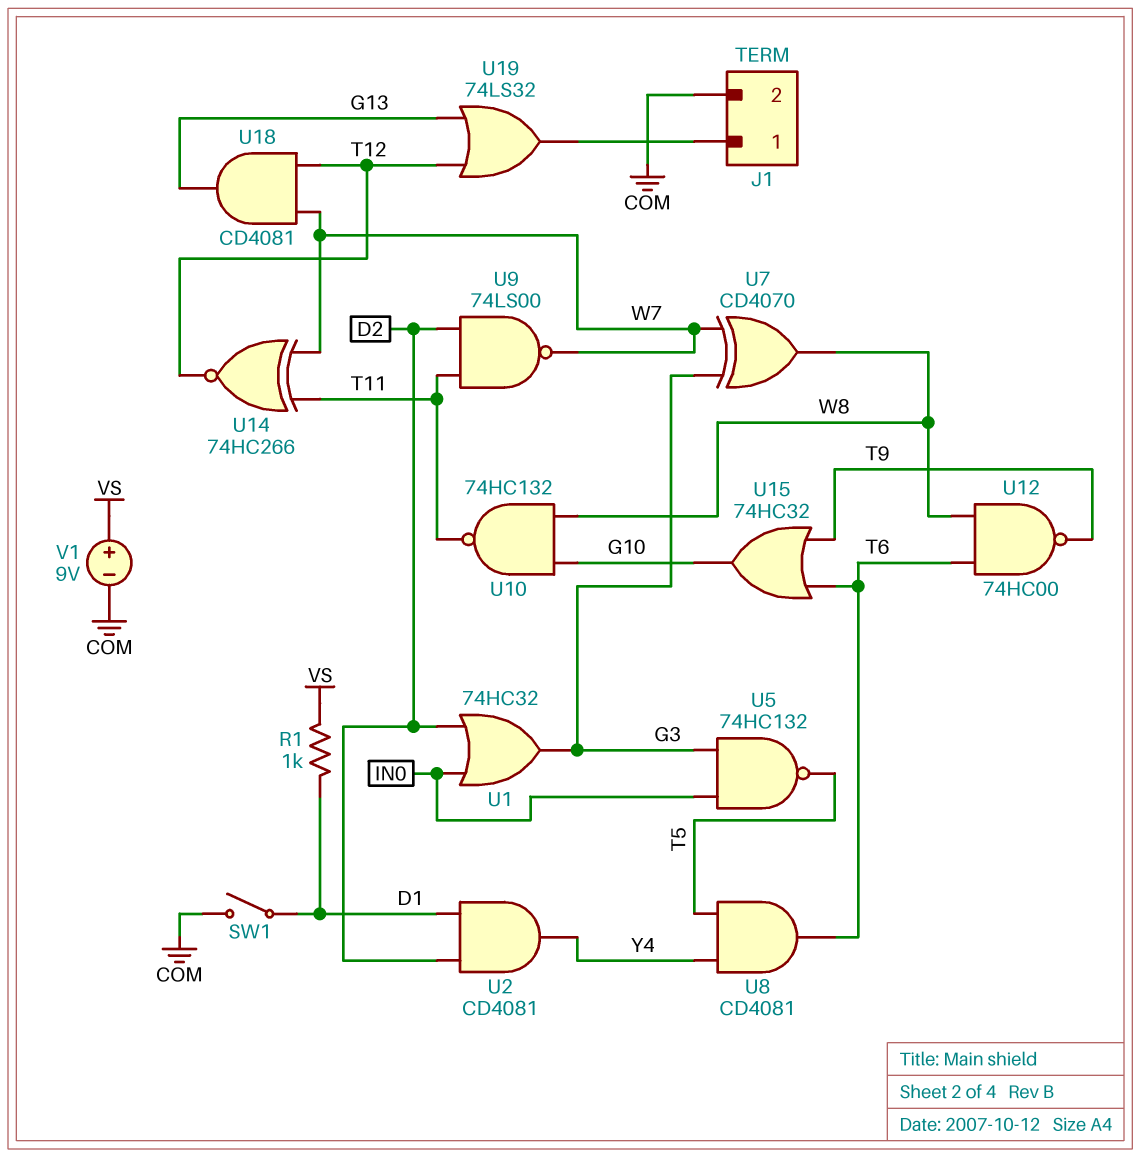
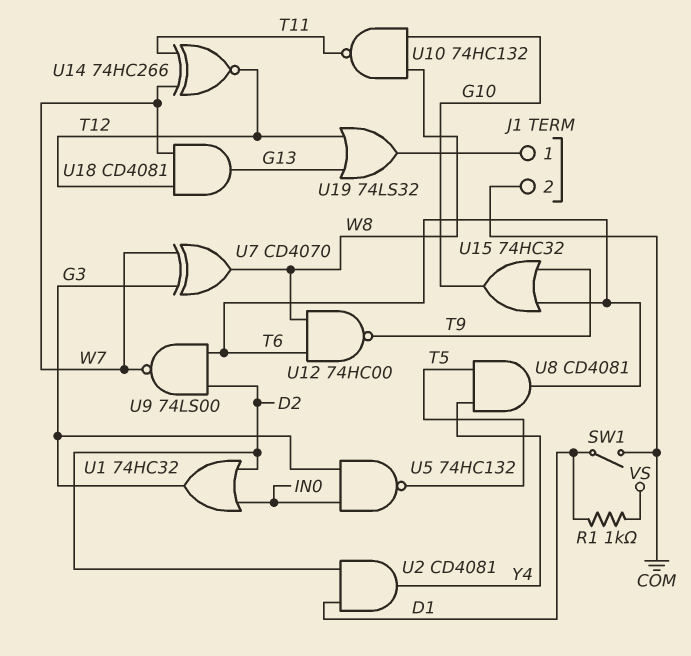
U9: NAND 74LS00 (in D2, in T11, out W7) -> NAND 74LS00 (in D2, in T6, out W7)
V1: 9V (plus VS, minus COM) -> none

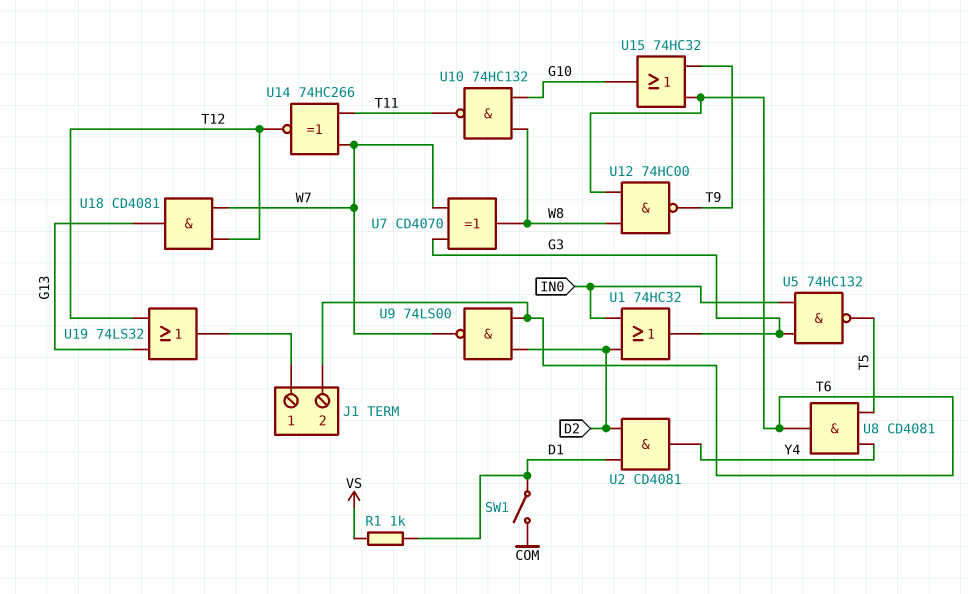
J1 pin 2: COM -> T6

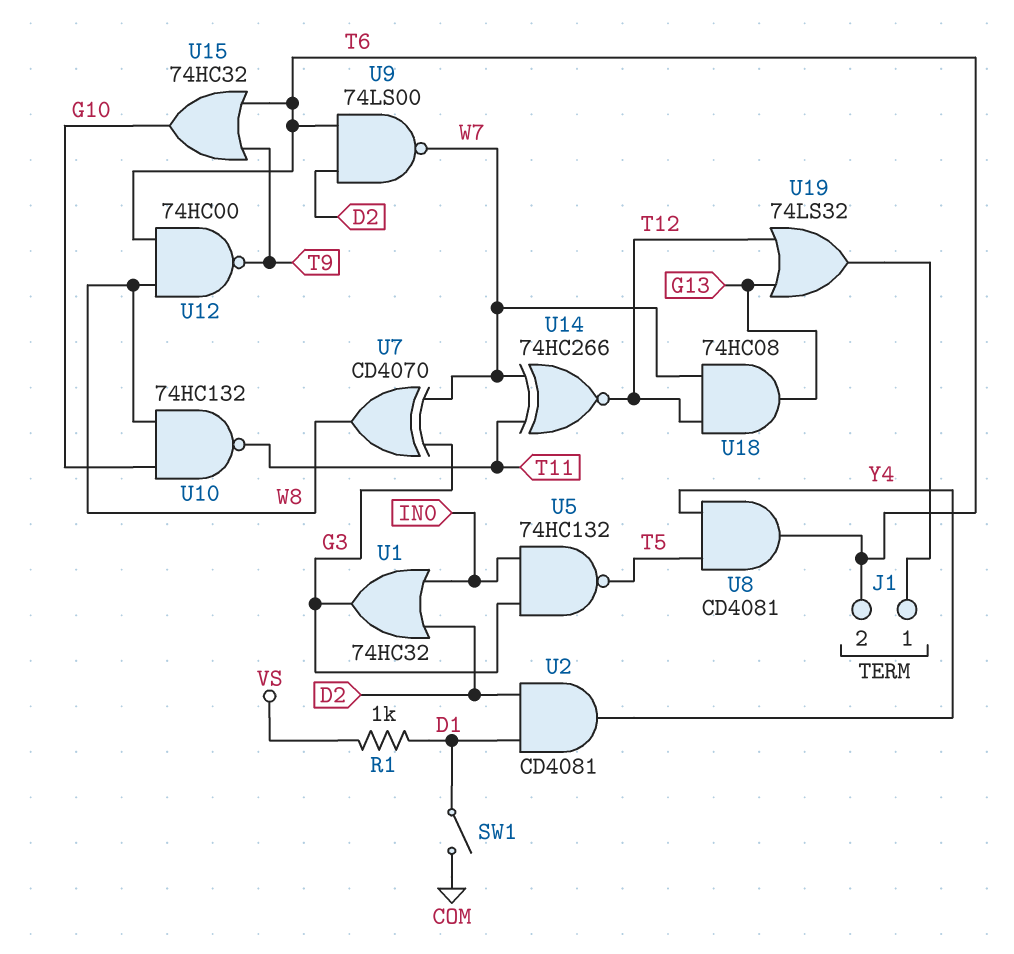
U18: AND CD4081 (in T12, in W7, out G13) -> AND 74HC08 (in T12, in W7, out G13)

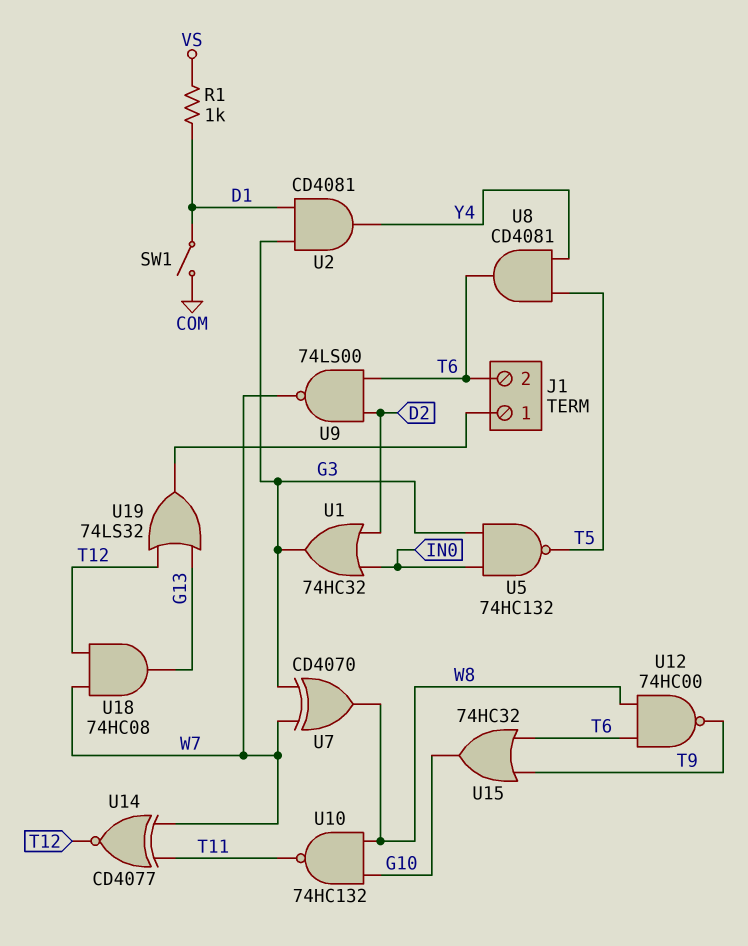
U2: AND CD4081 (in D1, in D2, out Y4) -> AND CD4081 (in D1, in G3, out Y4)
U14: XNOR 74HC266 (in T11, in W7, out T12) -> XNOR CD4077 (in T11, in W7, out T12)

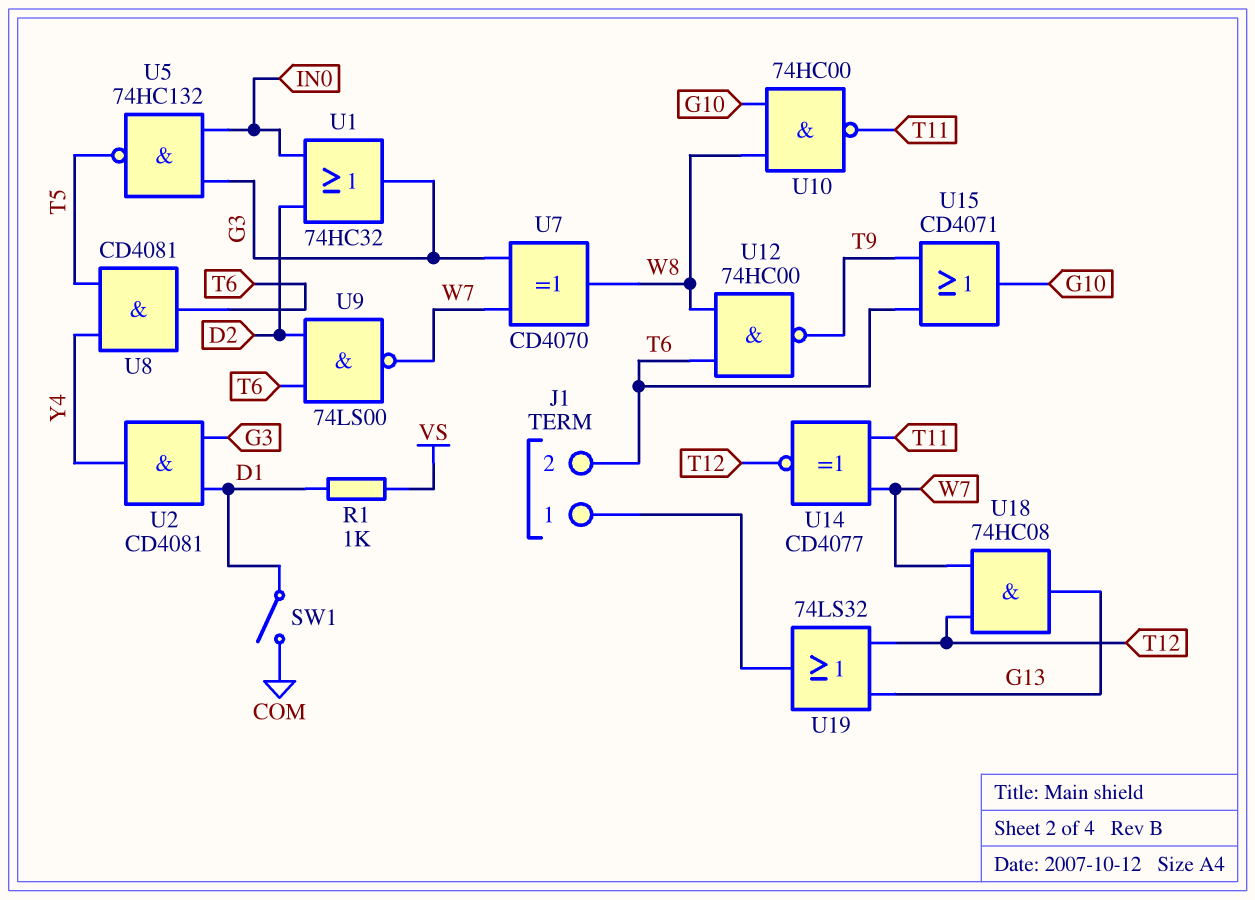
U10: NAND 74HC132 (in G10, in W8, out T11) -> NAND 74HC00 (in G10, in W8, out T11)
U15: OR 74HC32 (in T6, in T9, out G10) -> OR CD4071 (in T6, in T9, out G10)

